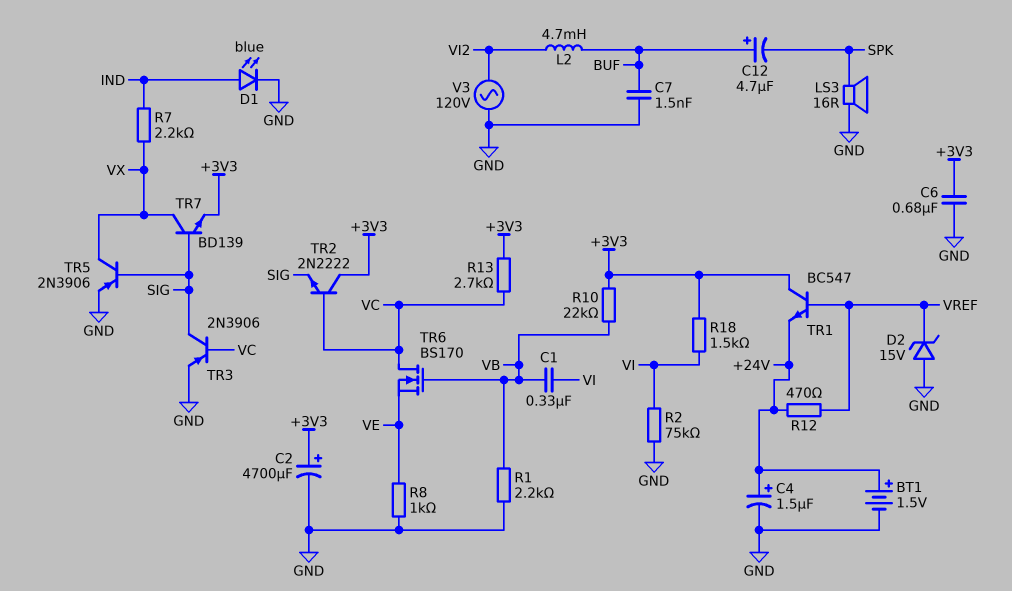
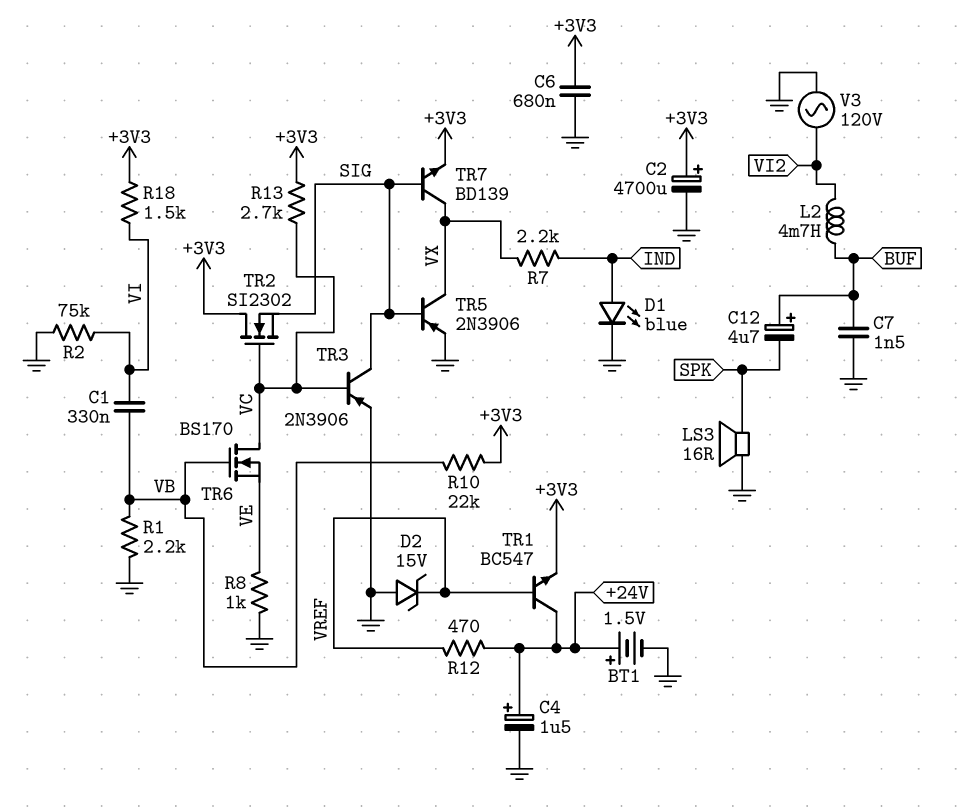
TR1: NPN BC547 (B VREF, C +3V3, E +24V) -> NPN BC547 (B VREF, C +24V, E +3V3)
TR2: NPN 2N2222 (B VC, C +3V3, E SIG) -> NMOS SI2302 (G VC, D +3V3, S SIG)

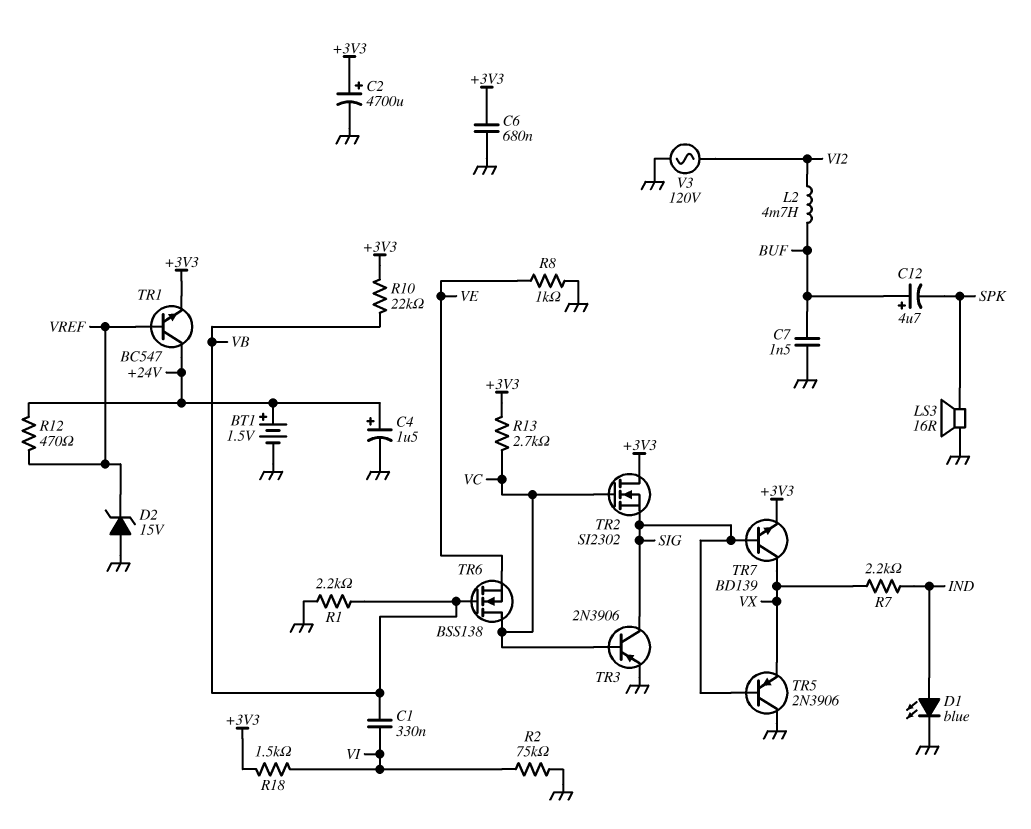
TR5: PNP 2N3906 (B SIG, C VX, E GND) -> PNP 2N3906 (B SIG, C GND, E VX)
TR6: NMOS BS170 (G VB, D VC, S VE) -> NMOS BSS138 (G VB, D VC, S VE)

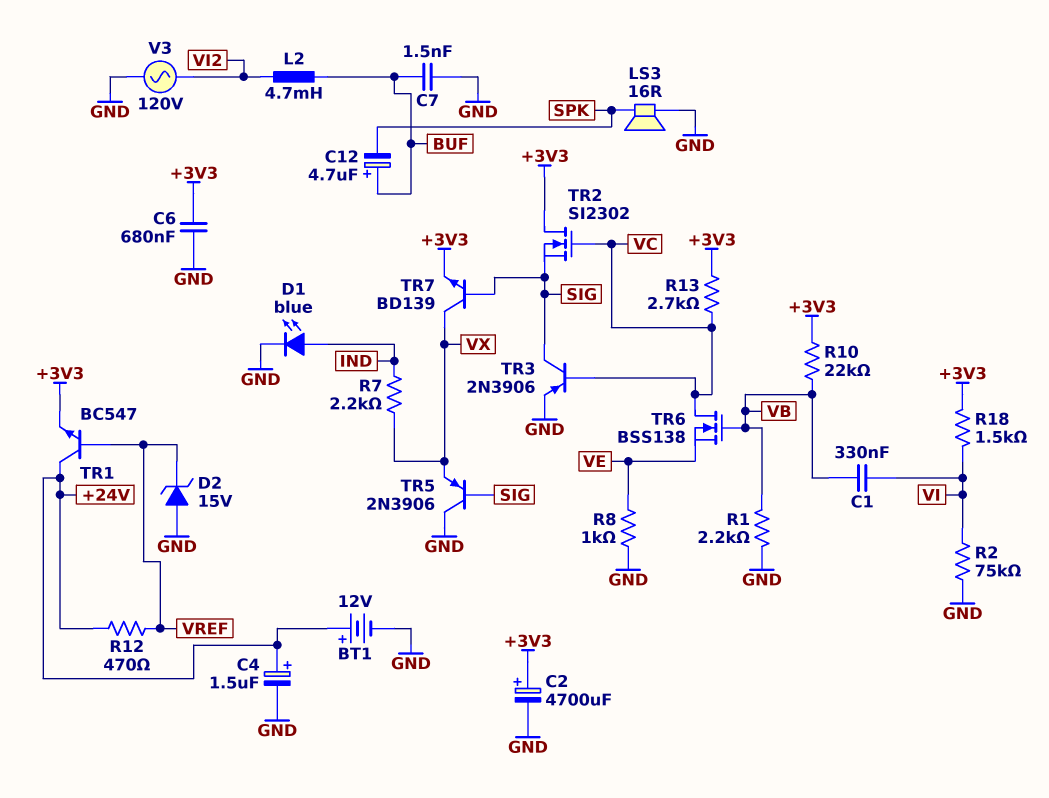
BT1: 1.5V (plus +24V, minus GND) -> 12V (plus +24V, minus GND)

